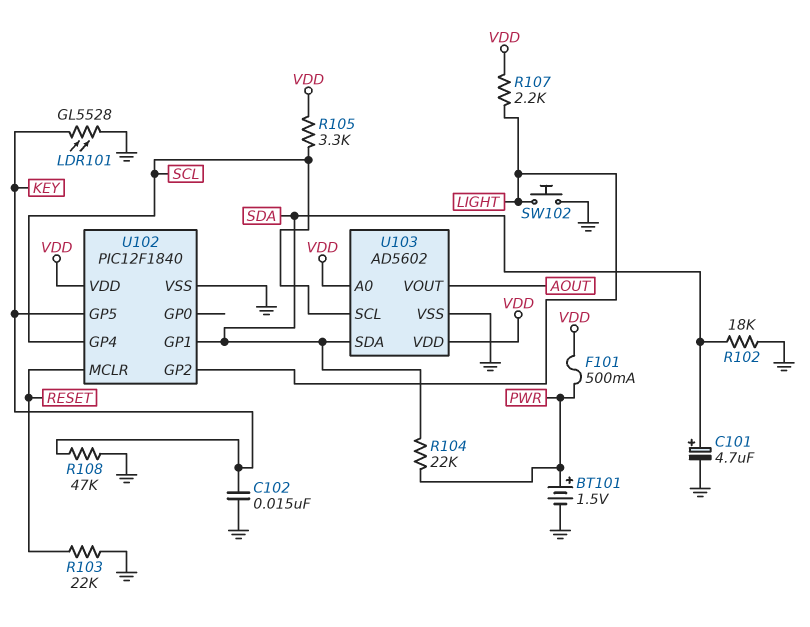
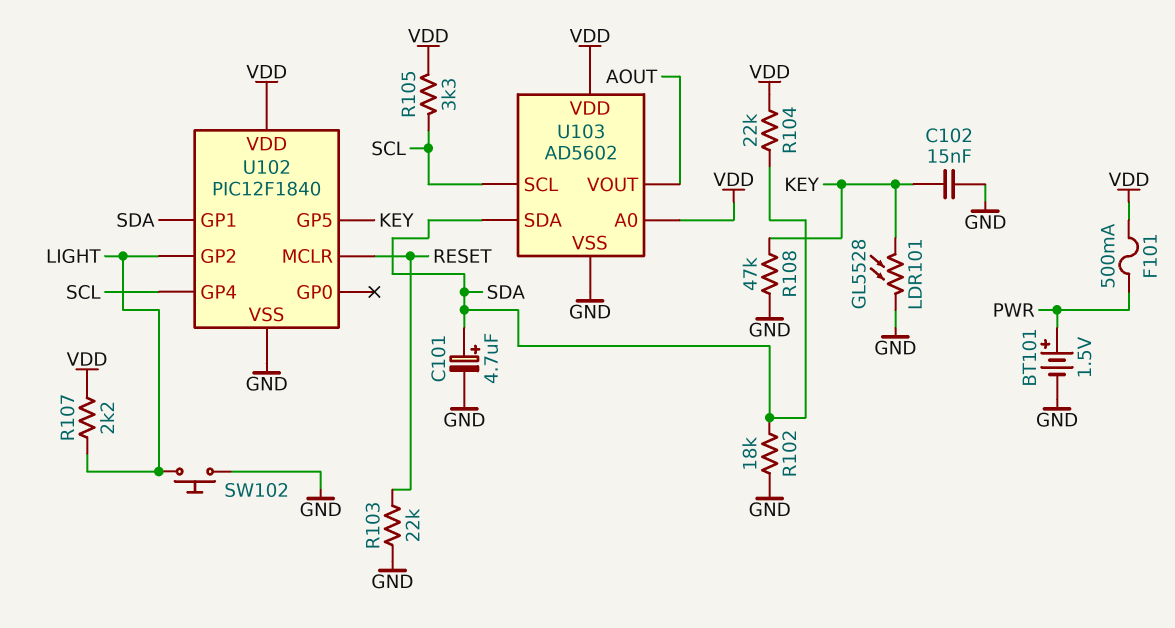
R104: 22k (PWR, SDA) -> 22k (SDA, VDD)

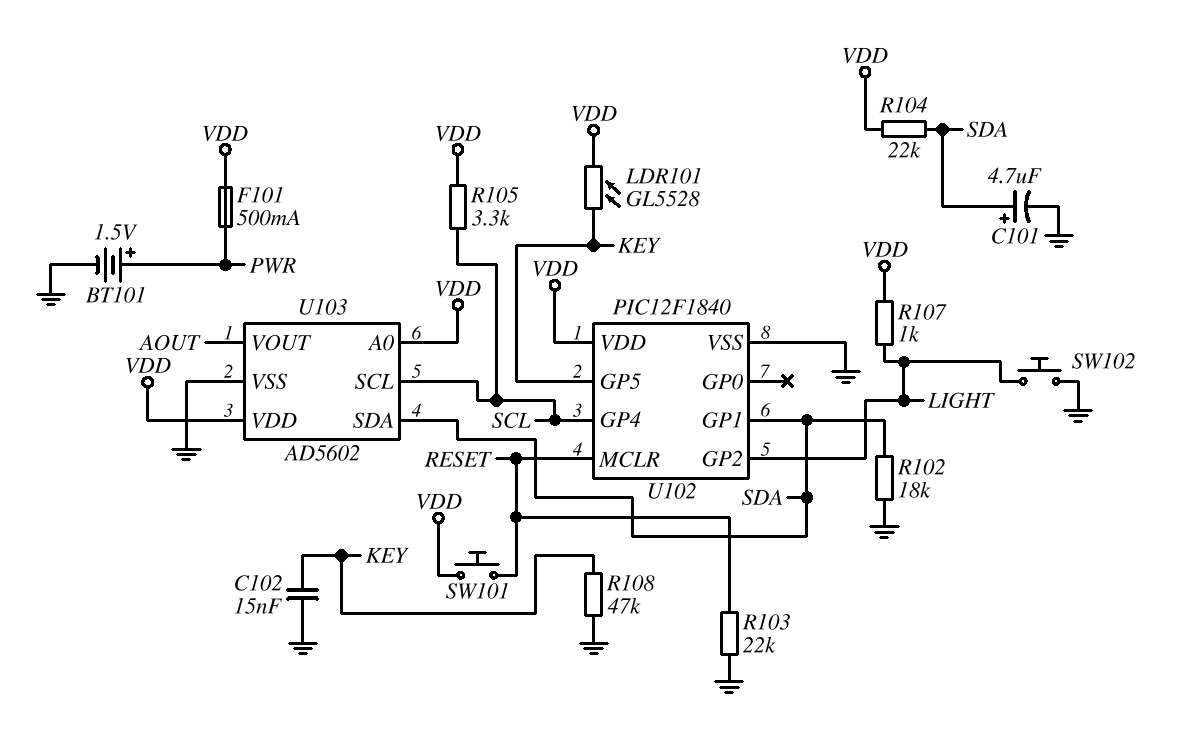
LDR101: GL5528 (GND, KEY) -> GL5528 (KEY, VDD)
R107: 2.2k (LIGHT, VDD) -> 1k (LIGHT, VDD)
SW101: none -> button (RESET, VDD)

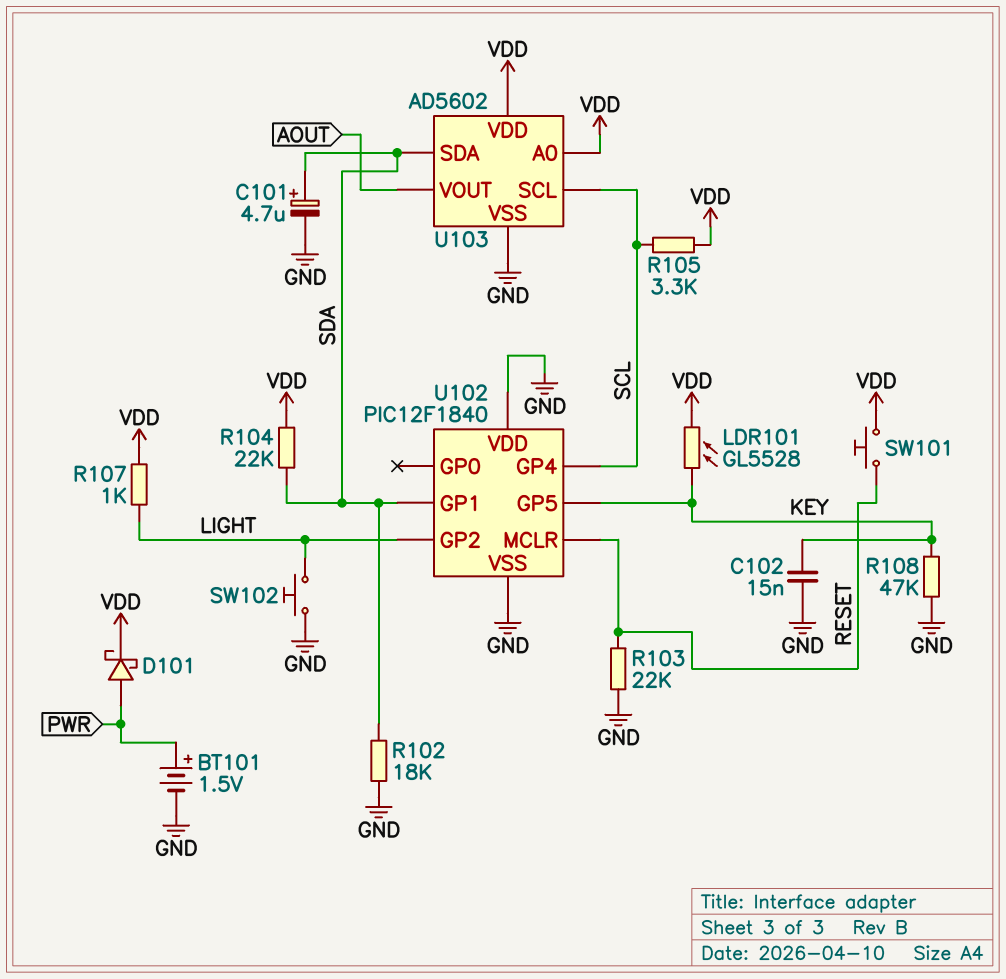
D101: none -> schottky (A PWR, K VDD)
F101: 500mA (PWR, VDD) -> none
U102 pin VDD: VDD -> GND

